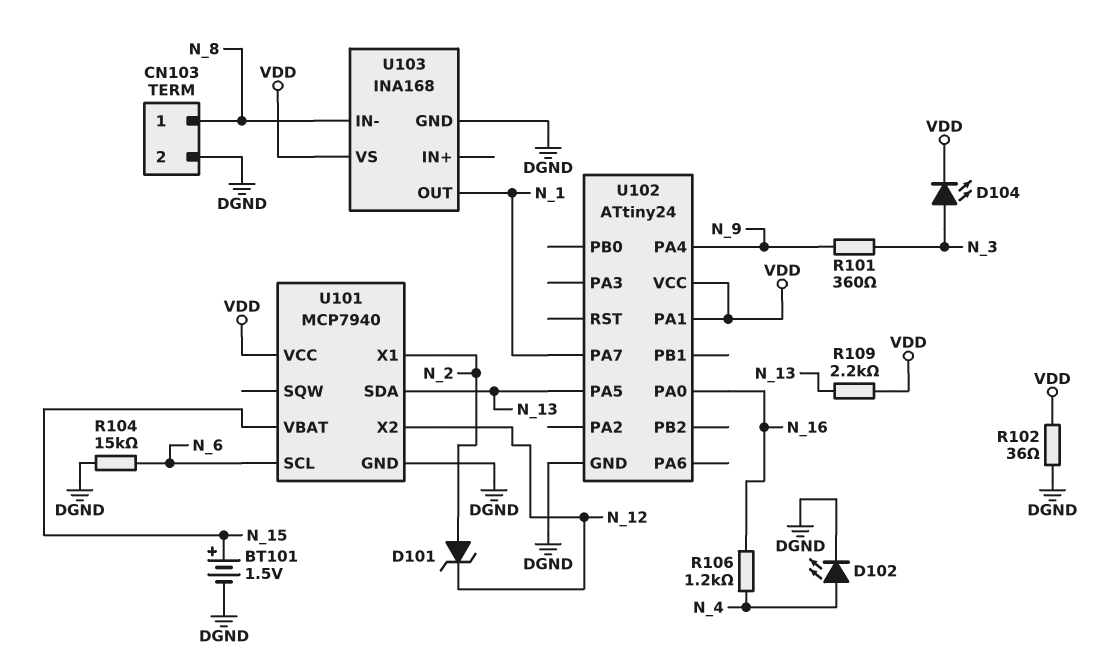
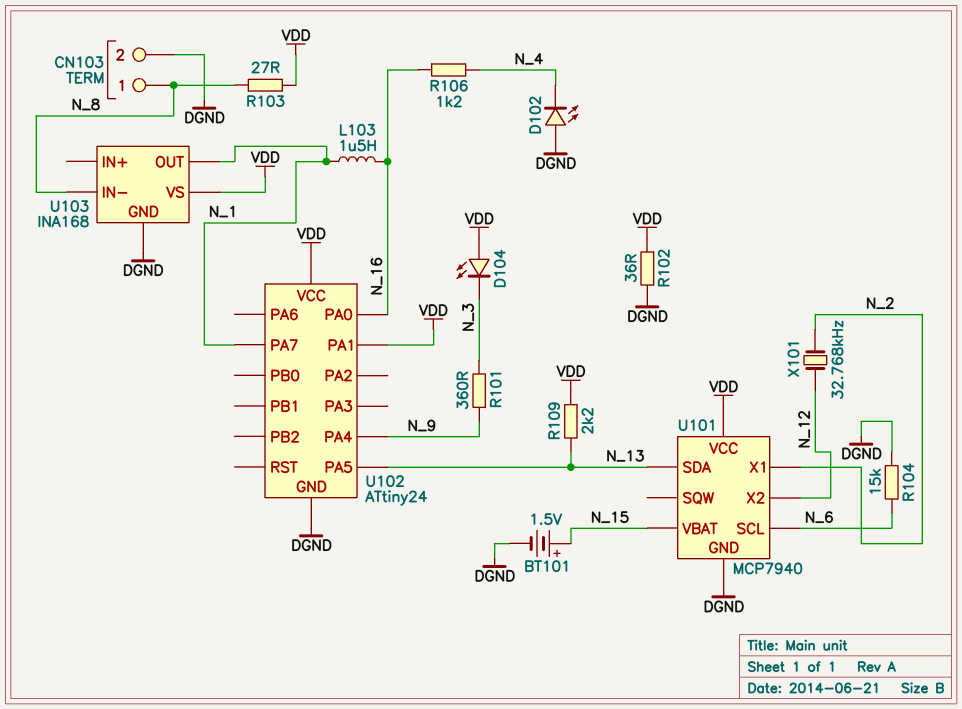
D101: zener (A N_2, K N_12) -> none
D102: LED (A N_4, K DGND) -> LED (A DGND, K N_4)
D104: LED (A N_3, K VDD) -> LED (A VDD, K N_3)
L103: none -> 1.5uH (N_1, N_16)
R103: none -> 27 (N_8, VDD)
X101: none -> 32.768kHz (N_2, N_12)

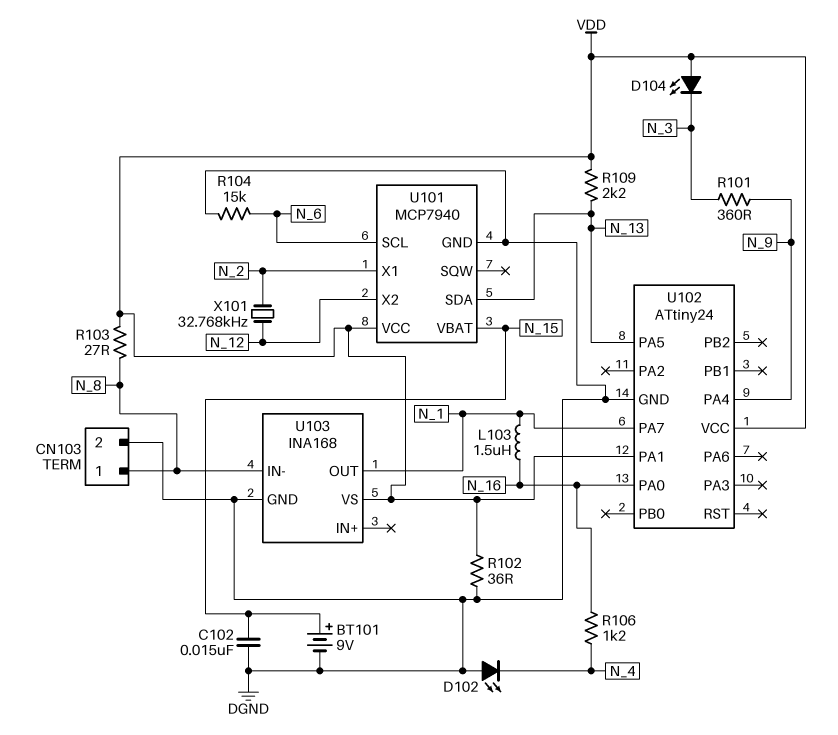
BT101: 1.5V (plus N_15, minus DGND) -> 9V (plus N_15, minus DGND)
C102: none -> 15nF (DGND, N_15)

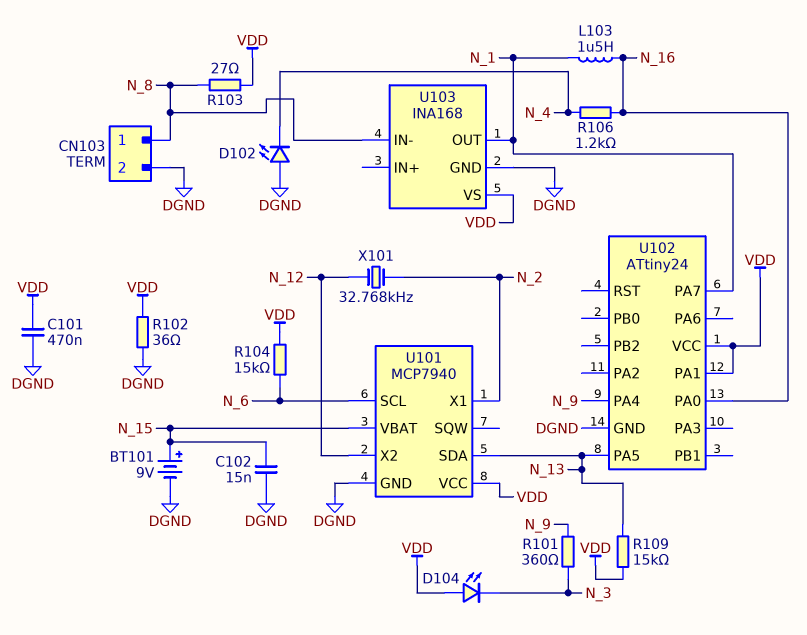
C101: none -> 470nF (DGND, VDD)
R104: 15k (DGND, N_6) -> 15k (N_6, VDD)
R109: 2.2k (N_13, VDD) -> 15k (N_13, VDD)

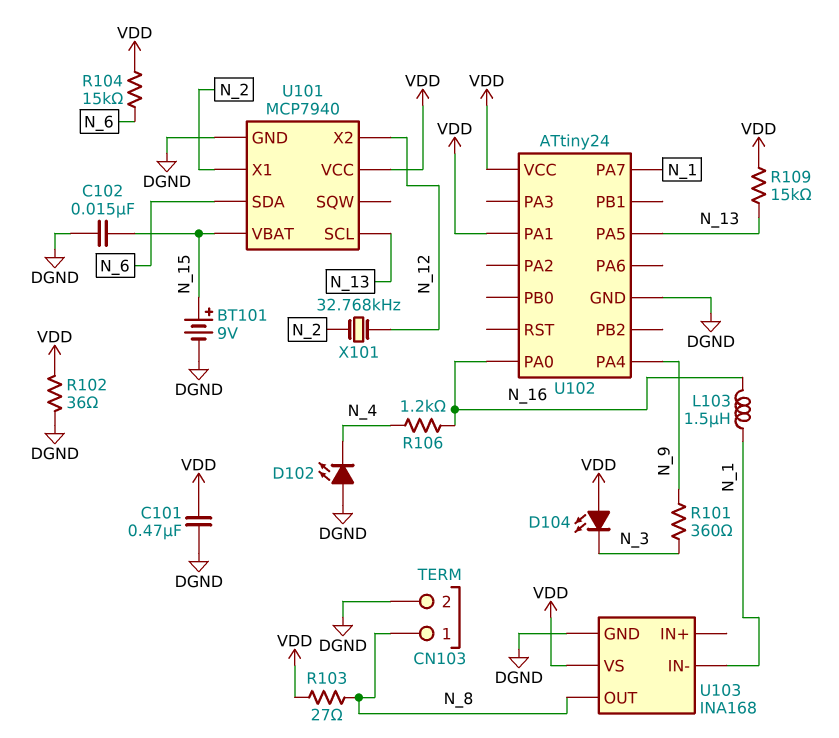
U101 pin SCL: N_6 -> N_13
U101 pin SDA: N_13 -> N_6
U103 pin IN-: N_8 -> N_1
U103 pin OUT: N_1 -> N_8

